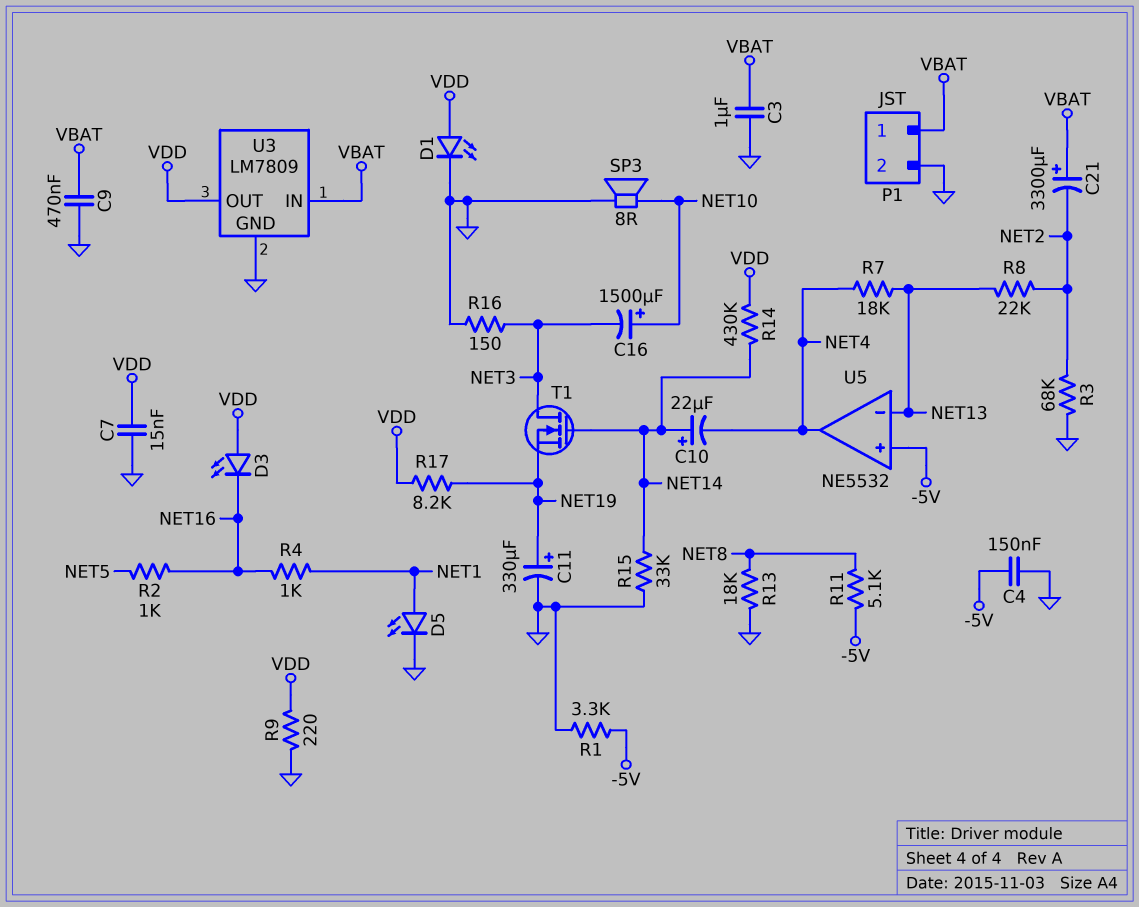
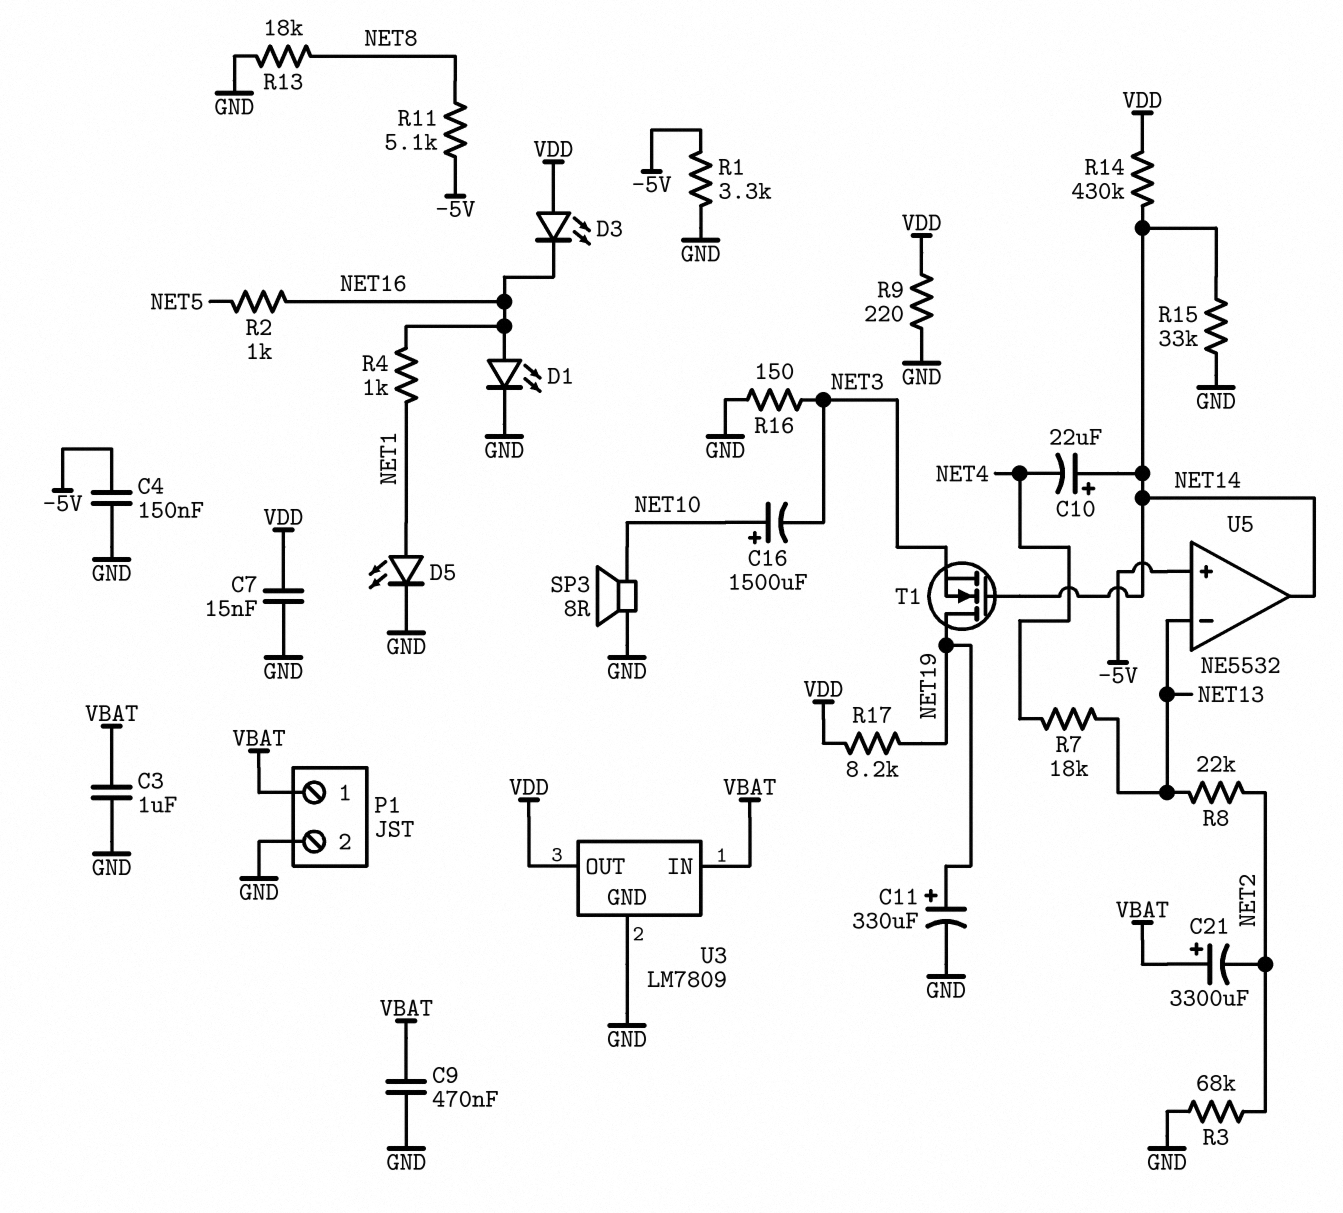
D1: LED (A VDD, K GND) -> LED (A NET16, K GND)
T1: NMOS (G NET14, D NET3, S NET19) -> NMOS (G NET14, D NET19, S NET3)
U5 pin out: NET4 -> NET14

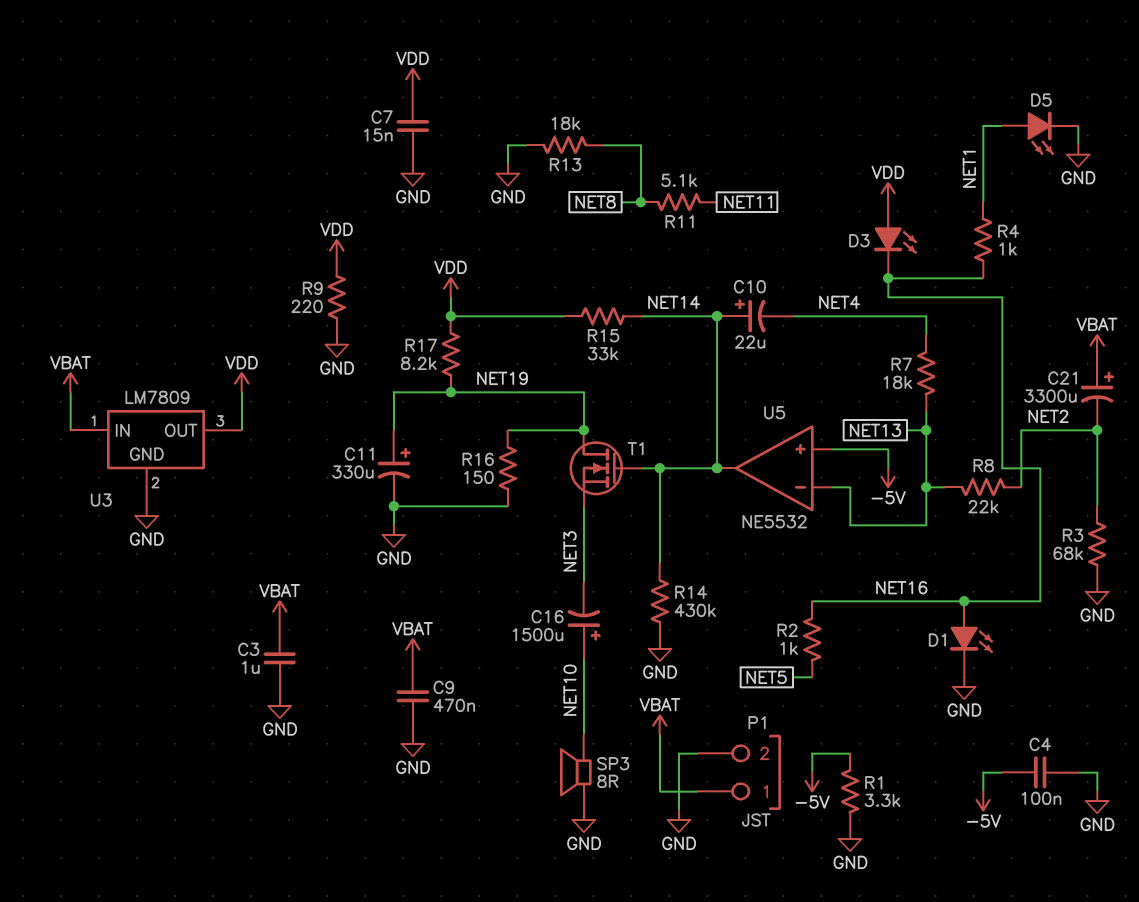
C4: 150nF (-5V, GND) -> 100nF (-5V, GND)
R11: 5.1k (-5V, NET8) -> 5.1k (NET8, NET11)
R14: 430k (NET14, VDD) -> 430k (GND, NET14)
R15: 33k (GND, NET14) -> 33k (NET14, VDD)
R16: 150 (GND, NET3) -> 150 (GND, NET19)

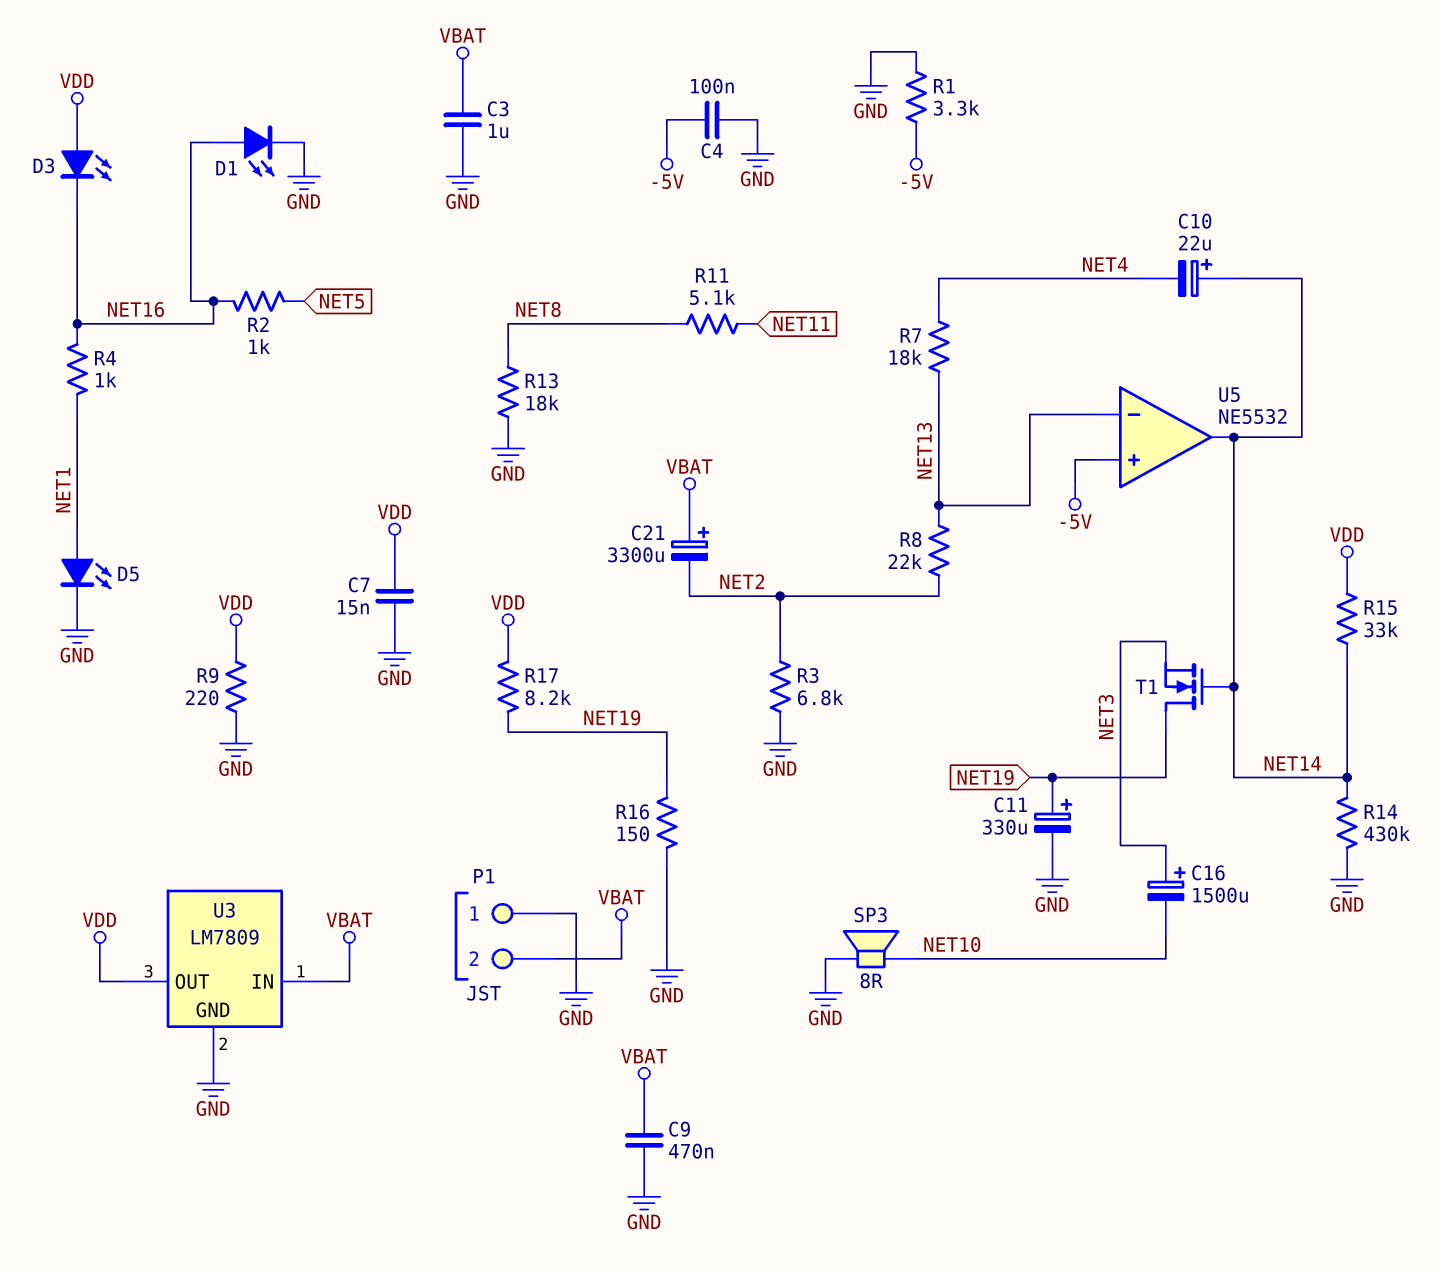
C16: 1500uF (plus NET10, minus NET3) -> 1500uF (plus NET3, minus NET10)
P1 pin 1: VBAT -> GND
P1 pin 2: GND -> VBAT
R3: 68k (GND, NET2) -> 6.8k (GND, NET2)

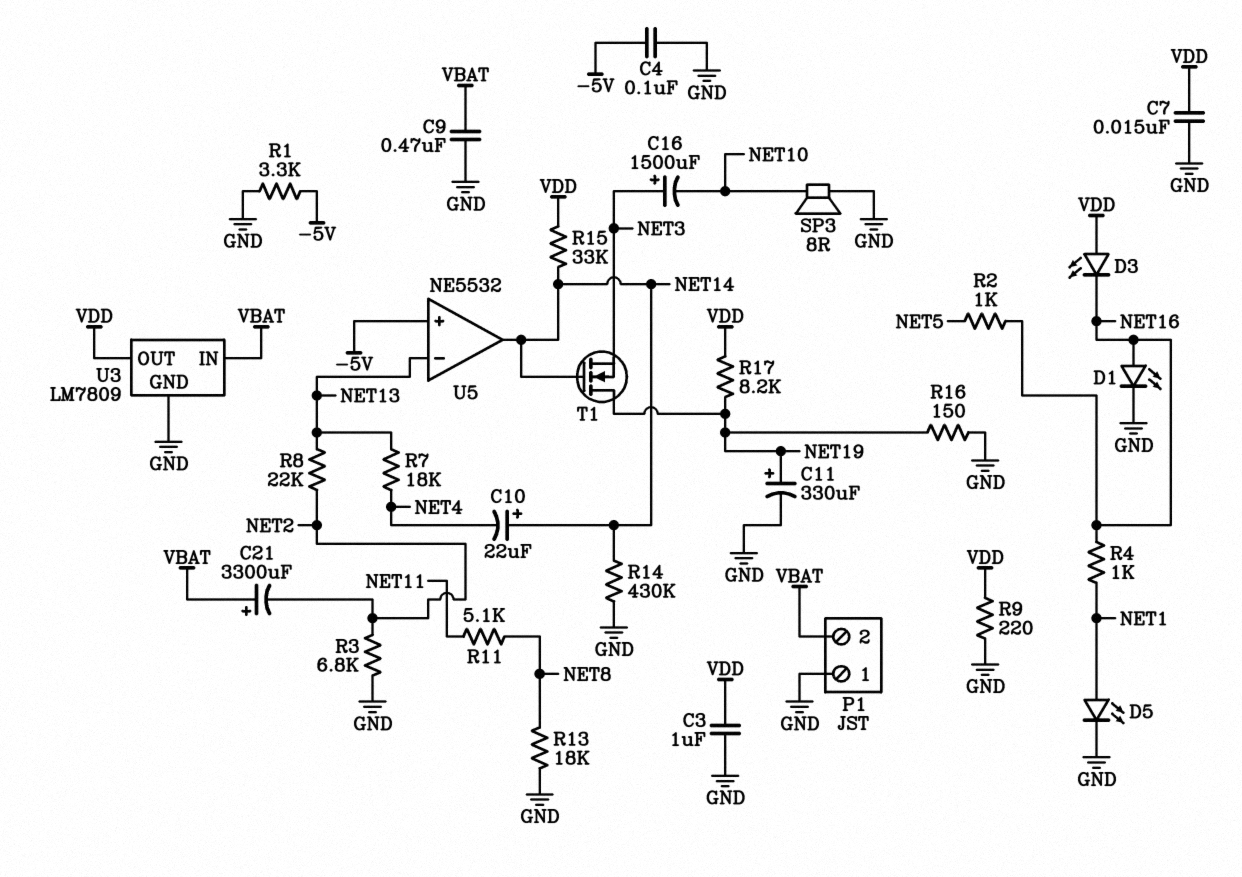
C3: 1uF (GND, VBAT) -> 1uF (GND, VDD)

